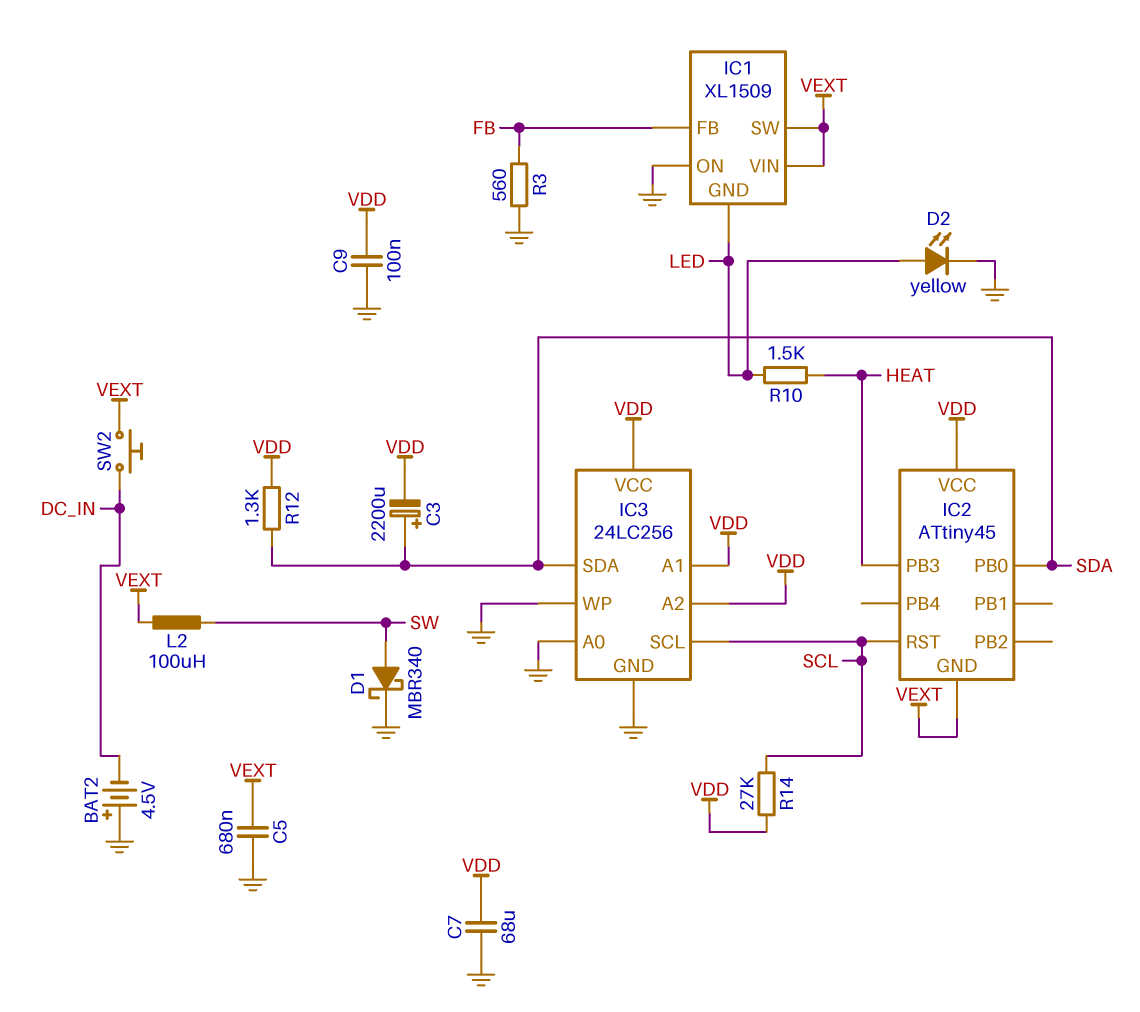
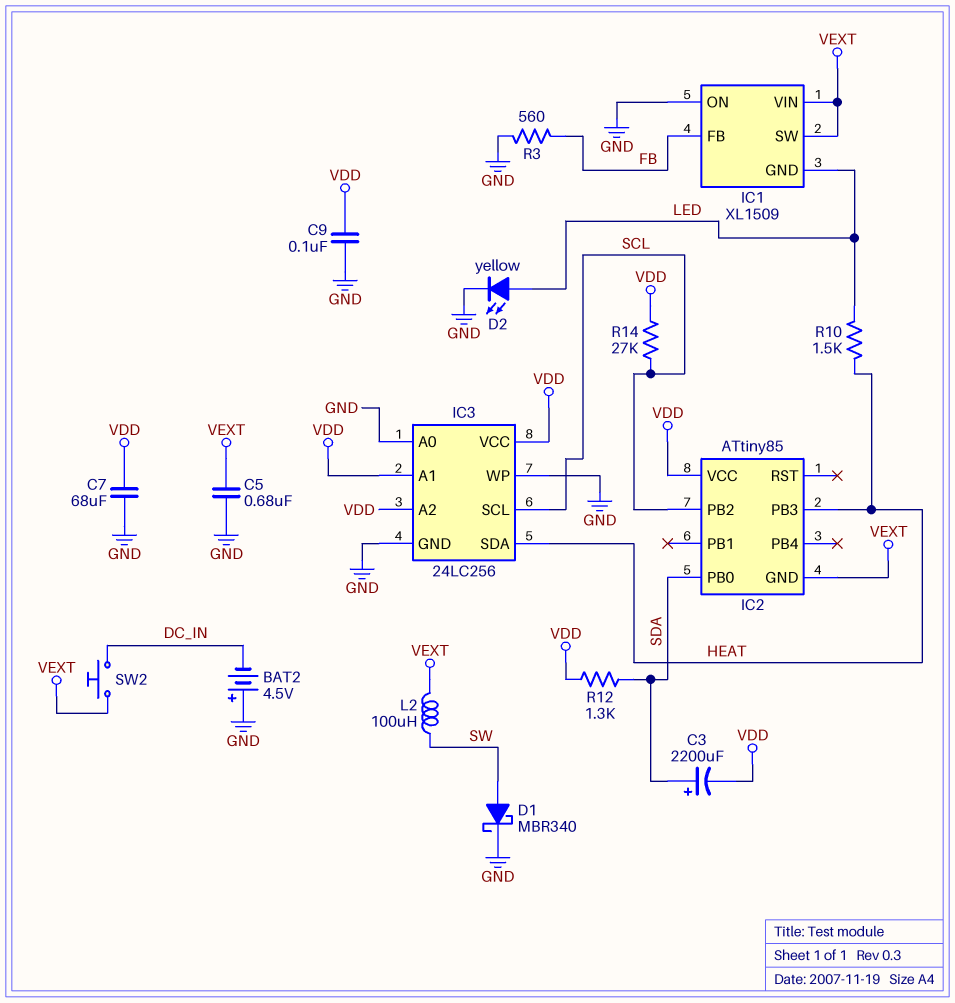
IC2: ATtiny45 -> ATtiny85
IC2 pin PB2: none -> SCL
IC2 pin RST: SCL -> none
IC3 pin SDA: SDA -> HEAT

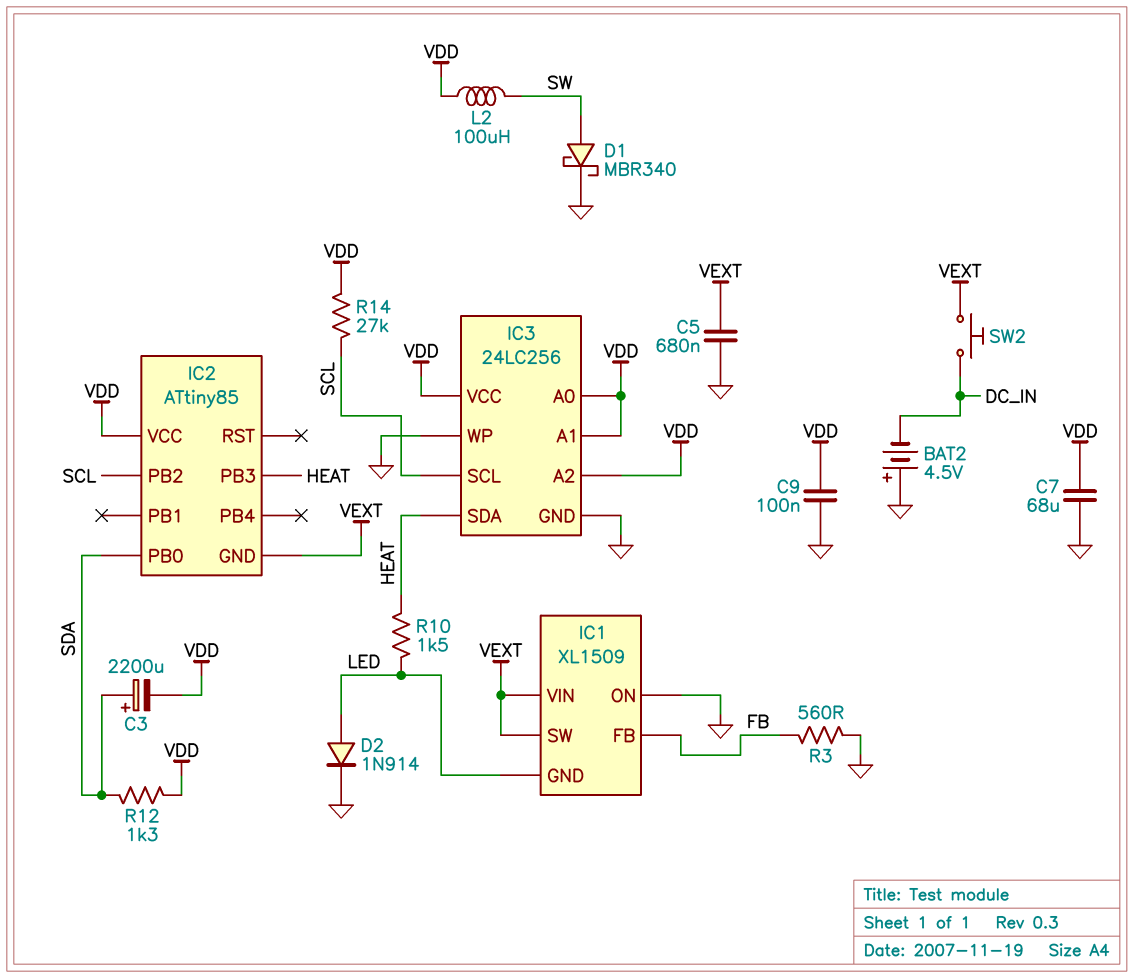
D2: LED yellow (A LED, K GND) -> diode 1N914 (A LED, K GND)
IC3 pin A0: GND -> VDD
L2: 100uH (SW, VEXT) -> 100uH (SW, VDD)

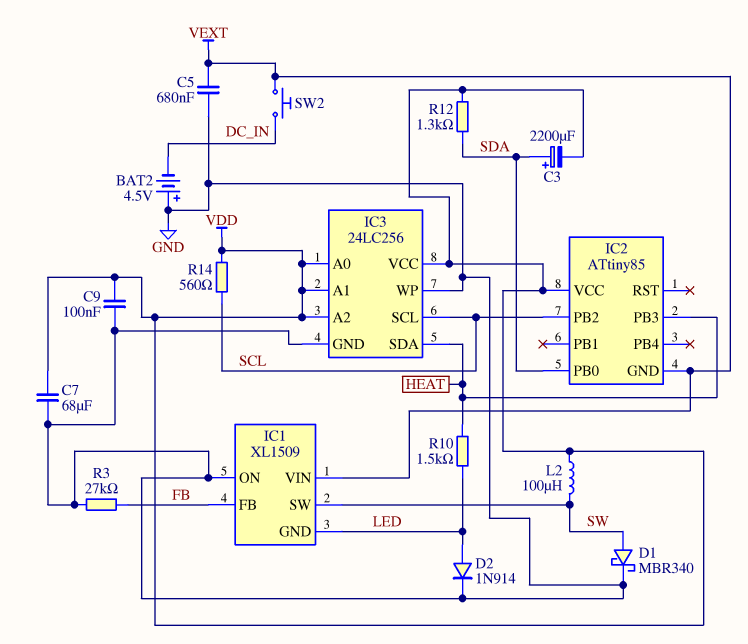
IC1 pin SW: VEXT -> SW
R3: 560 (FB, GND) -> 27k (FB, GND)
R14: 27k (SCL, VDD) -> 560 (SCL, VDD)

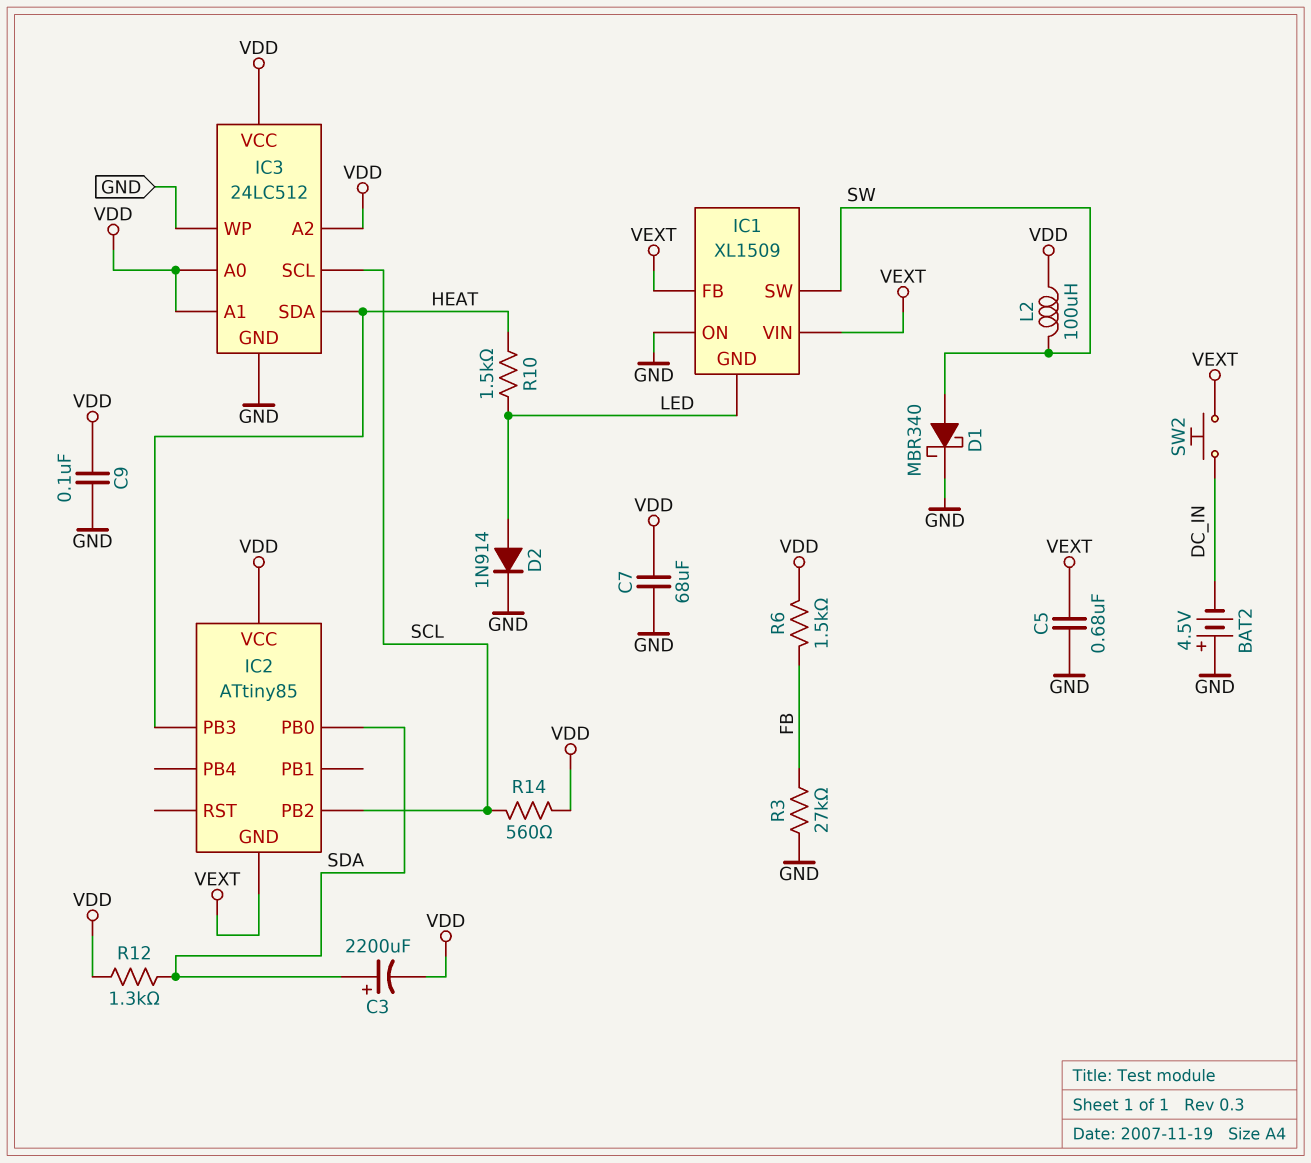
IC1 pin FB: FB -> VEXT
IC3: 24LC256 -> 24LC512
R6: none -> 1.5k (FB, VDD)

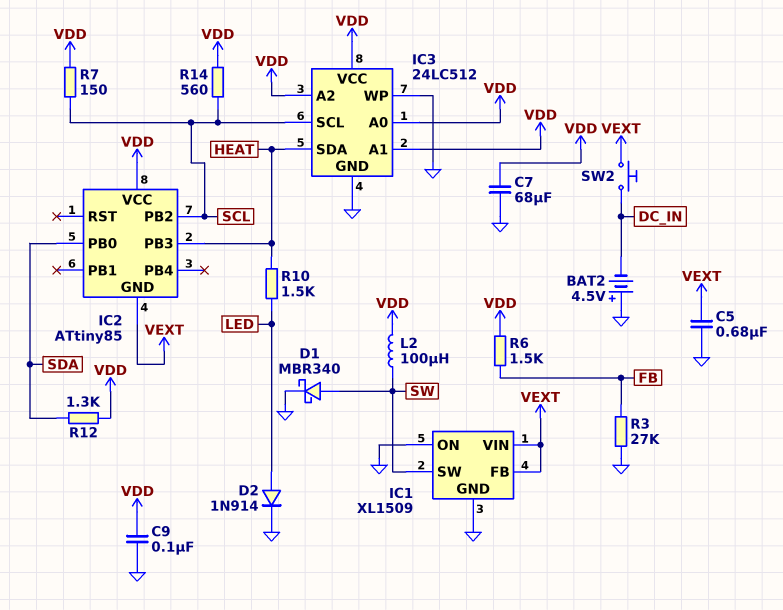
C3: 2200uF (plus SDA, minus VDD) -> none
IC1 pin GND: LED -> GND
R7: none -> 150 (SCL, VDD)

